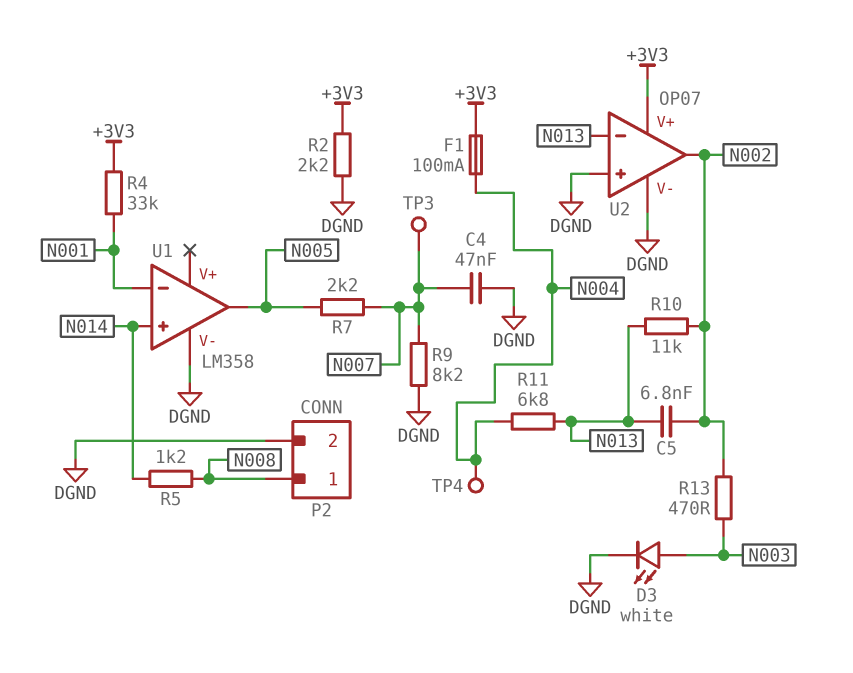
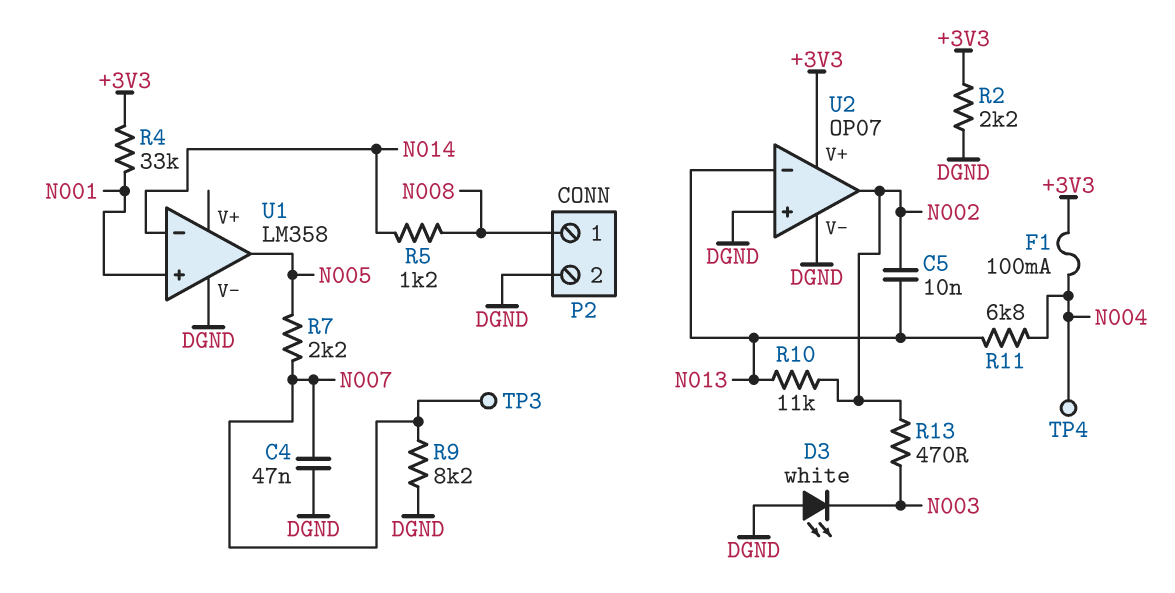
C5: 6.8nF (N002, N013) -> 10nF (N002, N013)
D3: LED white (A N003, K DGND) -> LED white (A DGND, K N003)
U1 pin in+: N014 -> N001
U1 pin in-: N001 -> N014

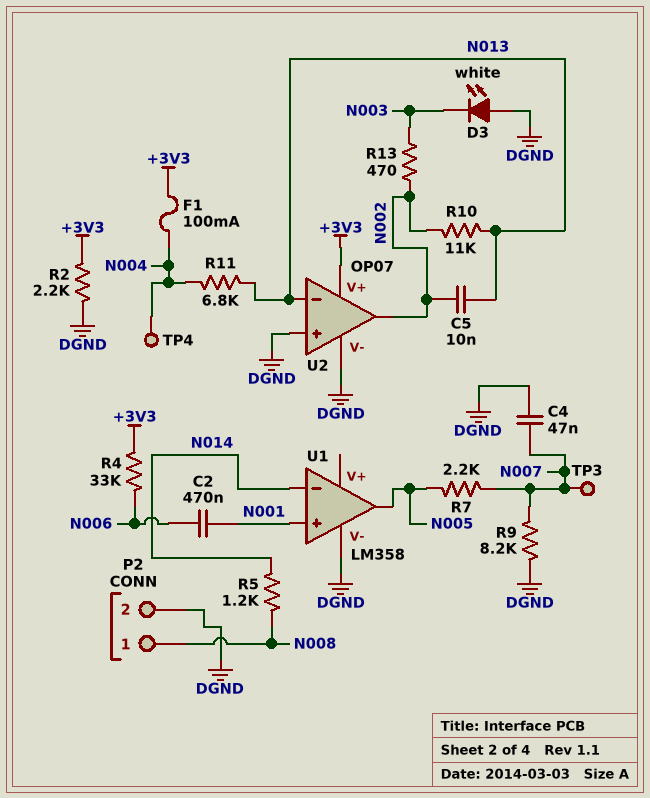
C2: none -> 470nF (N001, N006)
R4: 33k (+3V3, N001) -> 33k (+3V3, N006)

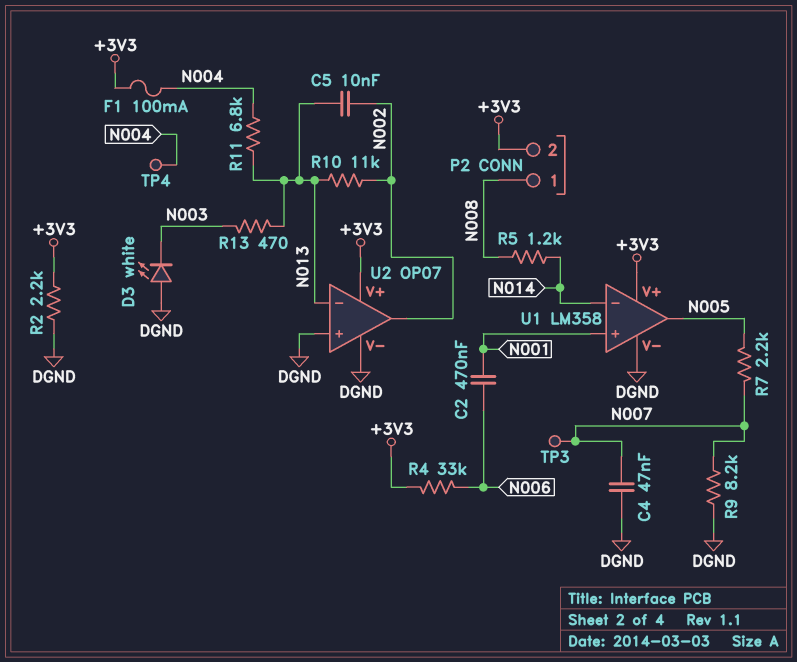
P2 pin 2: DGND -> +3V3
R13: 470 (N002, N003) -> 470 (N003, N013)
U1 pin V+: none -> +3V3

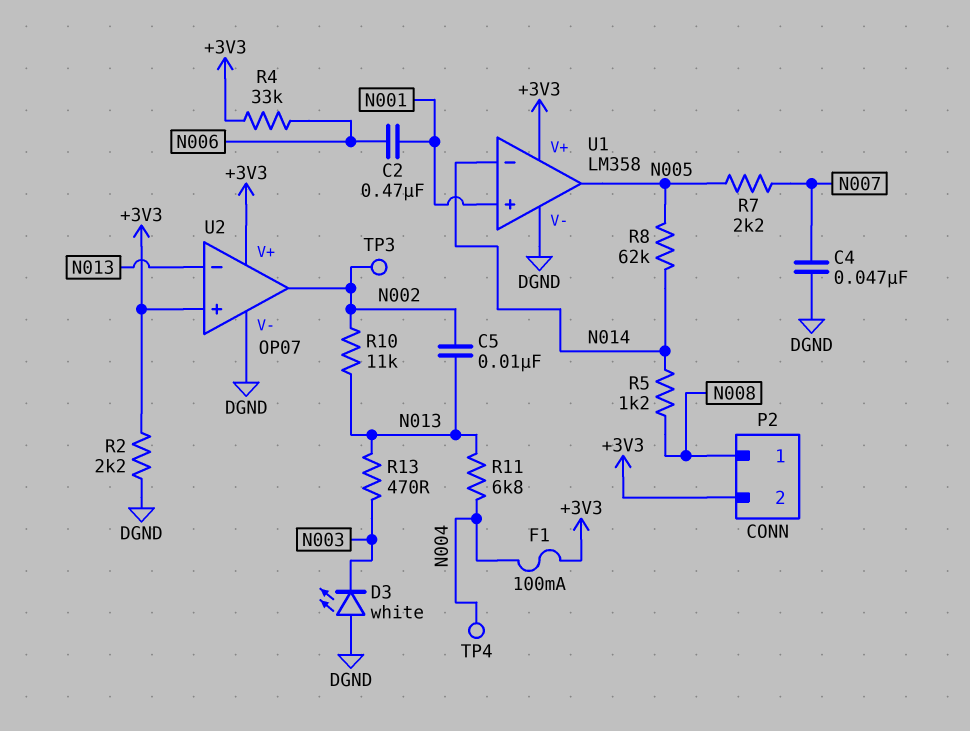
R8: none -> 62k (N005, N014)
R9: 8.2k (DGND, N007) -> none
TP3: test point (N007) -> test point (N002)
U2 pin in+: DGND -> +3V3

